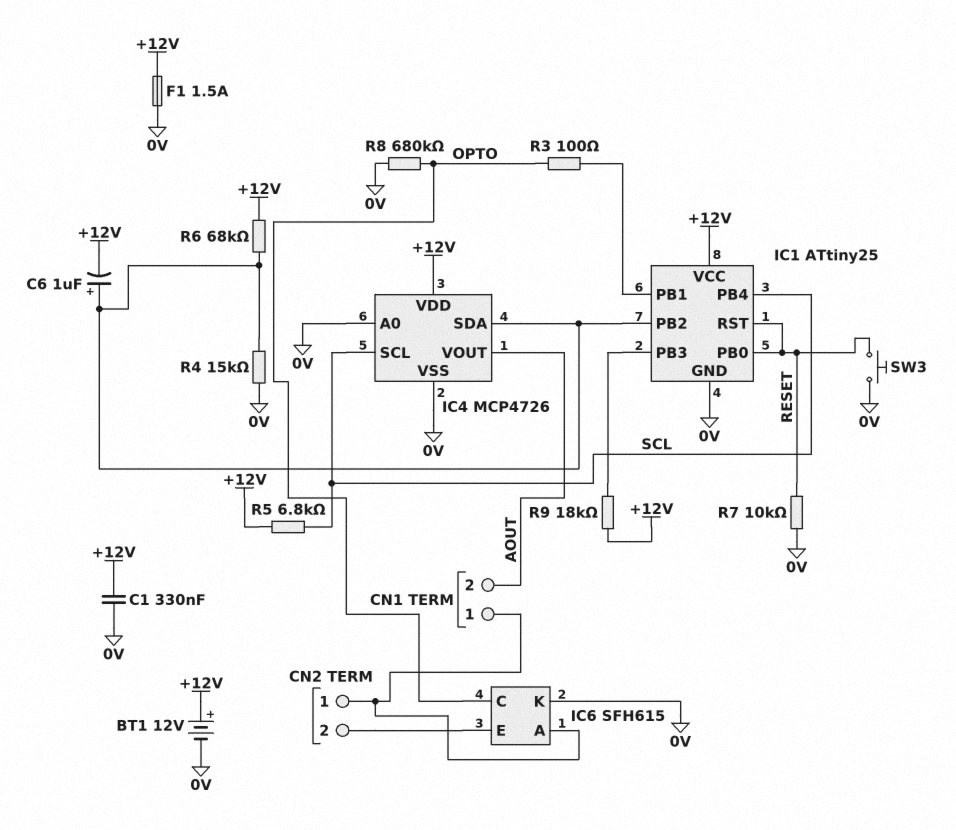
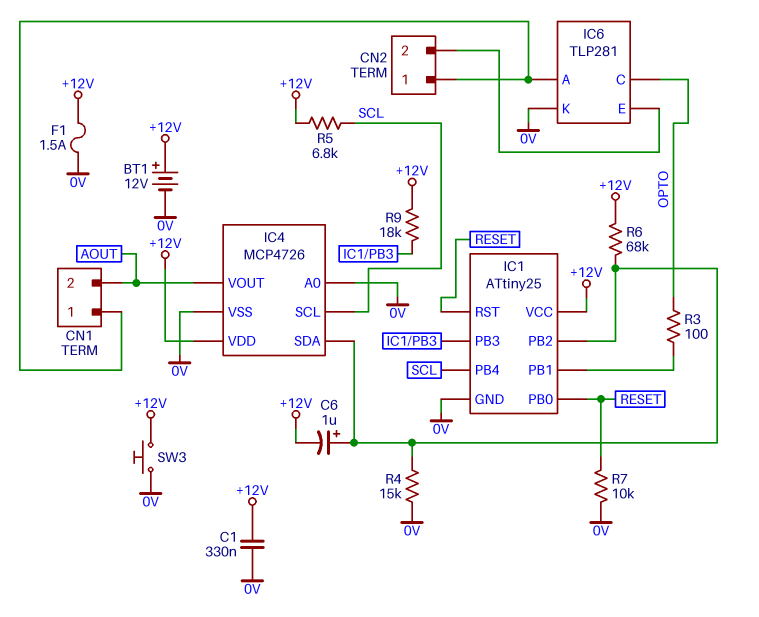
IC6: SFH615 -> TLP281
R8: 680k (0V, OPTO) -> none
SW3: button (0V, RESET) -> button (+12V, 0V)

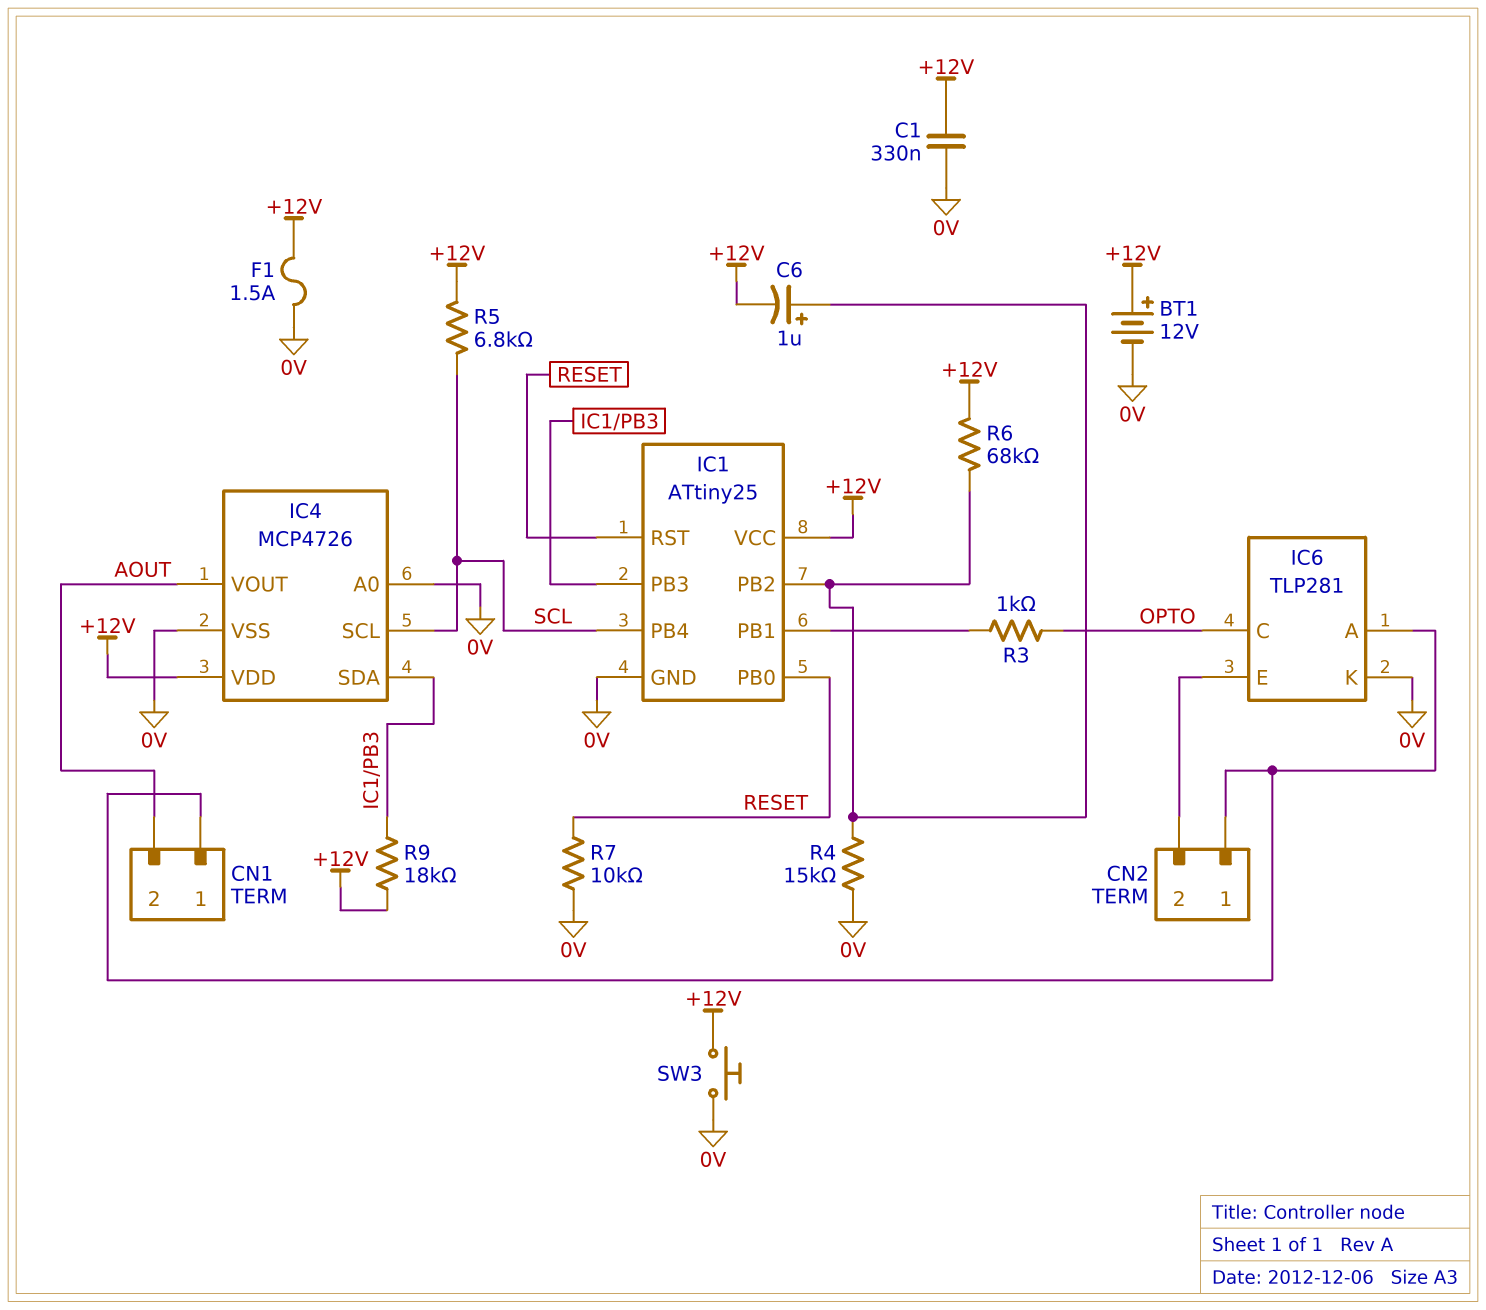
IC4 pin SDA: IC1/PB2 -> IC1/PB3
R3: 100 (IC1/PB1, OPTO) -> 1k (IC1/PB1, OPTO)

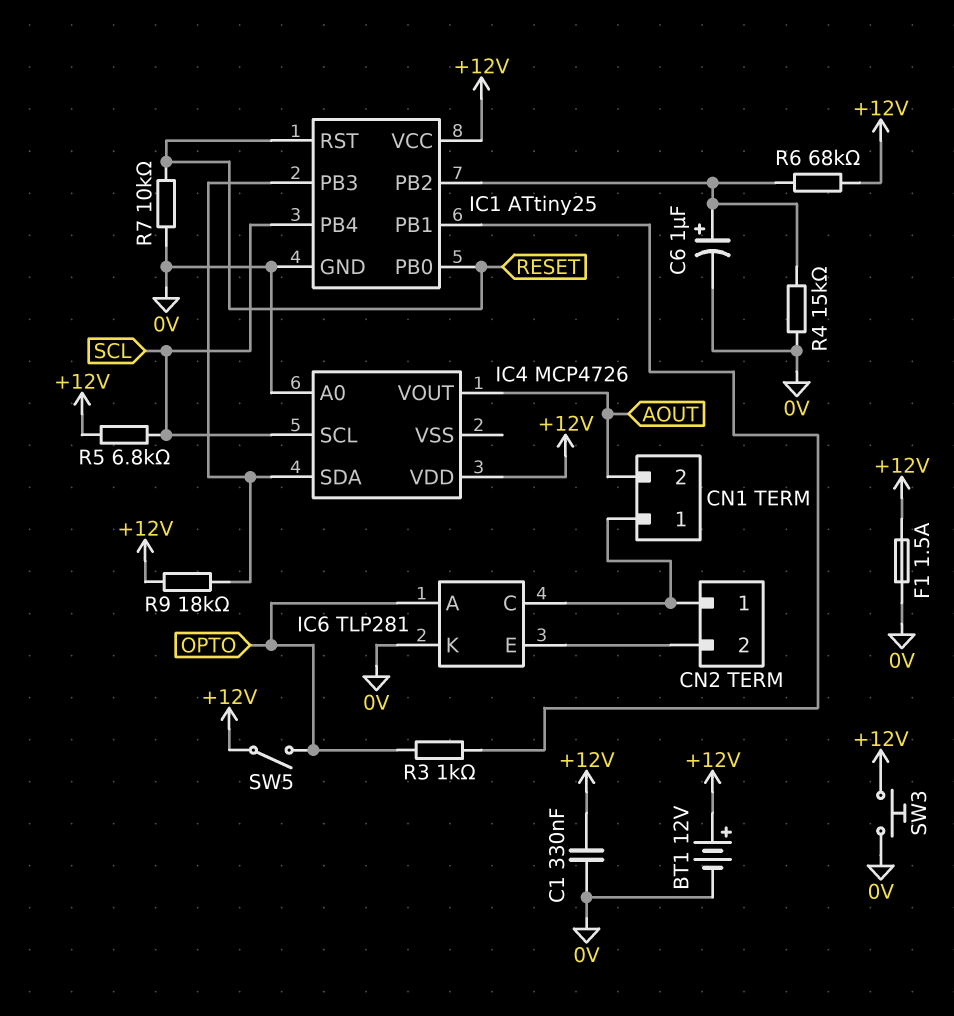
C6: 1uF (plus IC1/PB2, minus +12V) -> 1uF (plus IC1/PB2, minus 0V)
IC4 pin VSS: 0V -> none
IC6 pin A: CN1/1 -> OPTO
IC6 pin C: OPTO -> CN1/1
SW5: none -> switch (+12V, OPTO)

